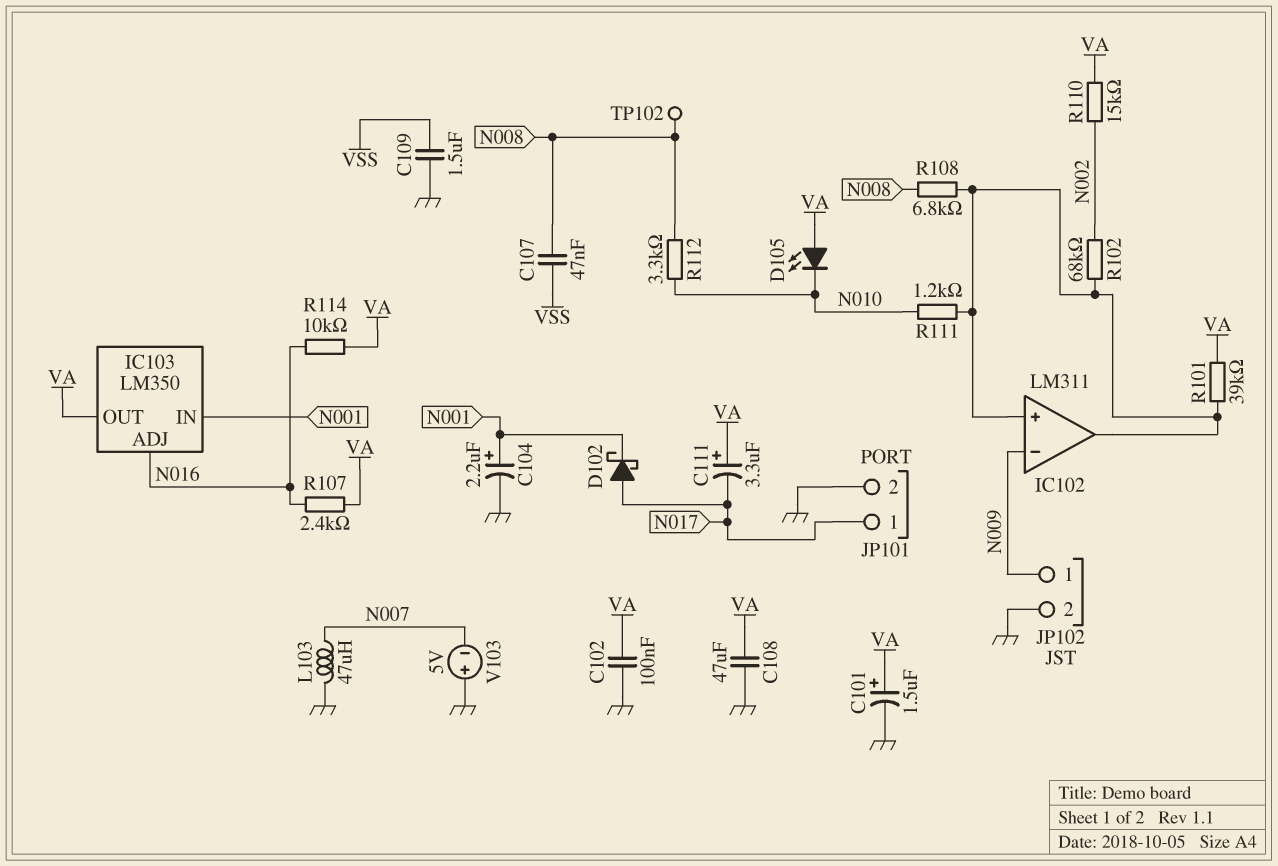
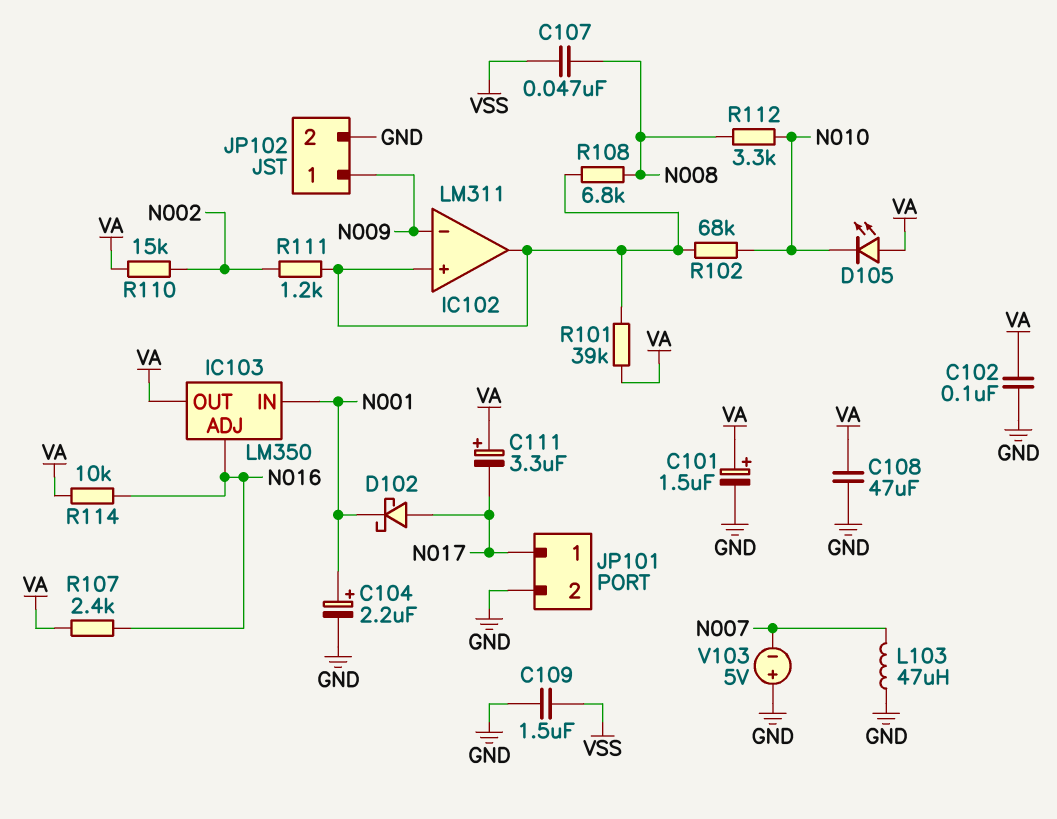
R102: 68k (IC102/in+, N002) -> 68k (IC102/in+, N010)
R111: 1.2k (IC102/in+, N010) -> 1.2k (IC102/in+, N002)
TP102: test point (N008) -> none

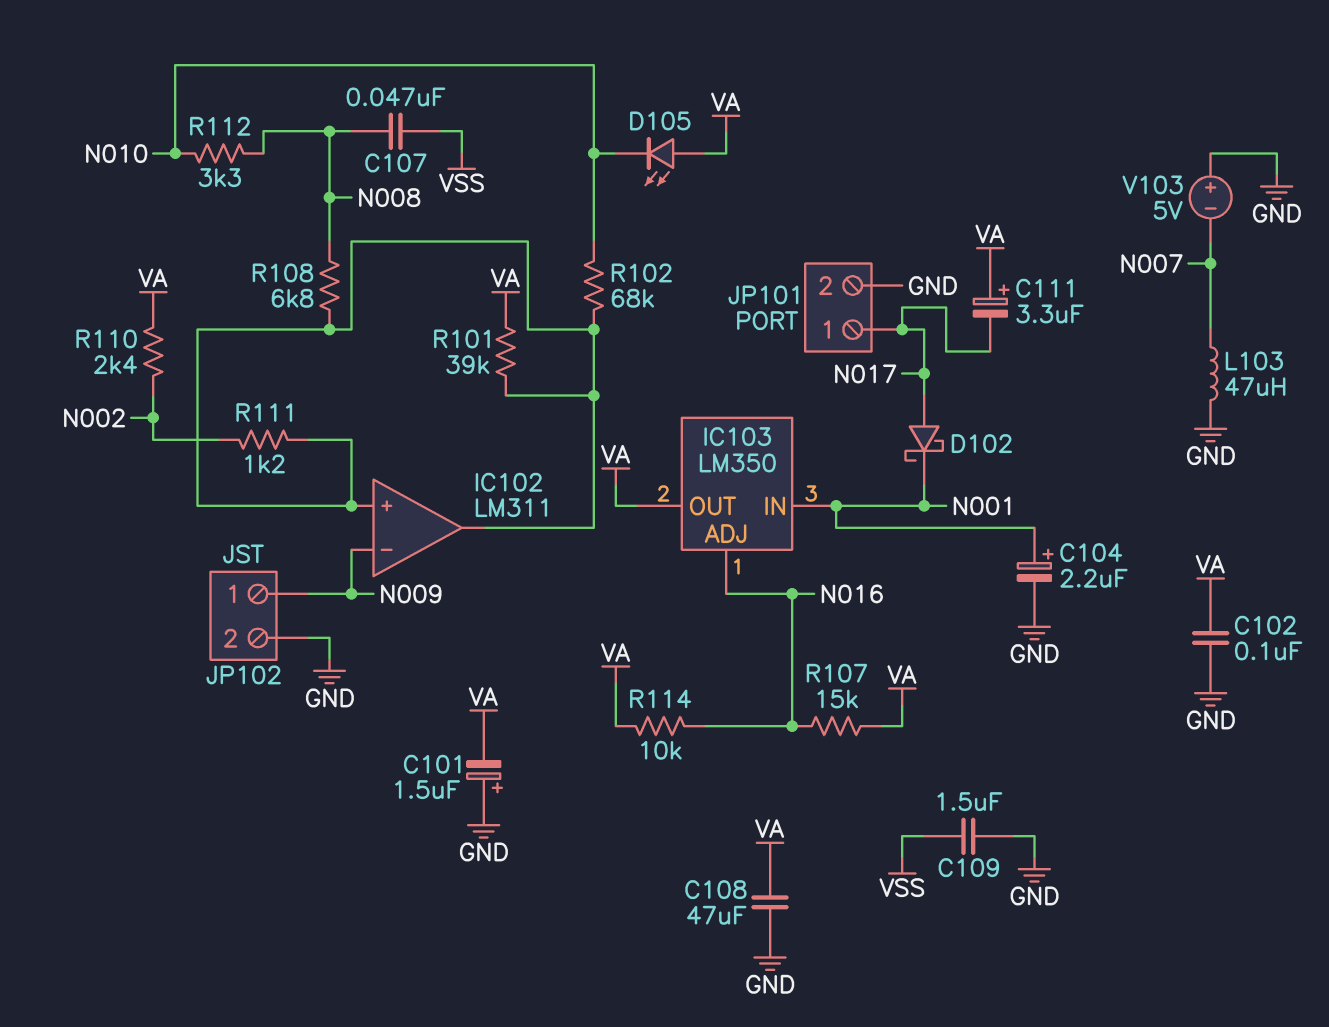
C101: 1.5uF (plus VA, minus GND) -> 1.5uF (plus GND, minus VA)
R107: 2.4k (N016, VA) -> 15k (N016, VA)
R110: 15k (N002, VA) -> 2.4k (N002, VA)

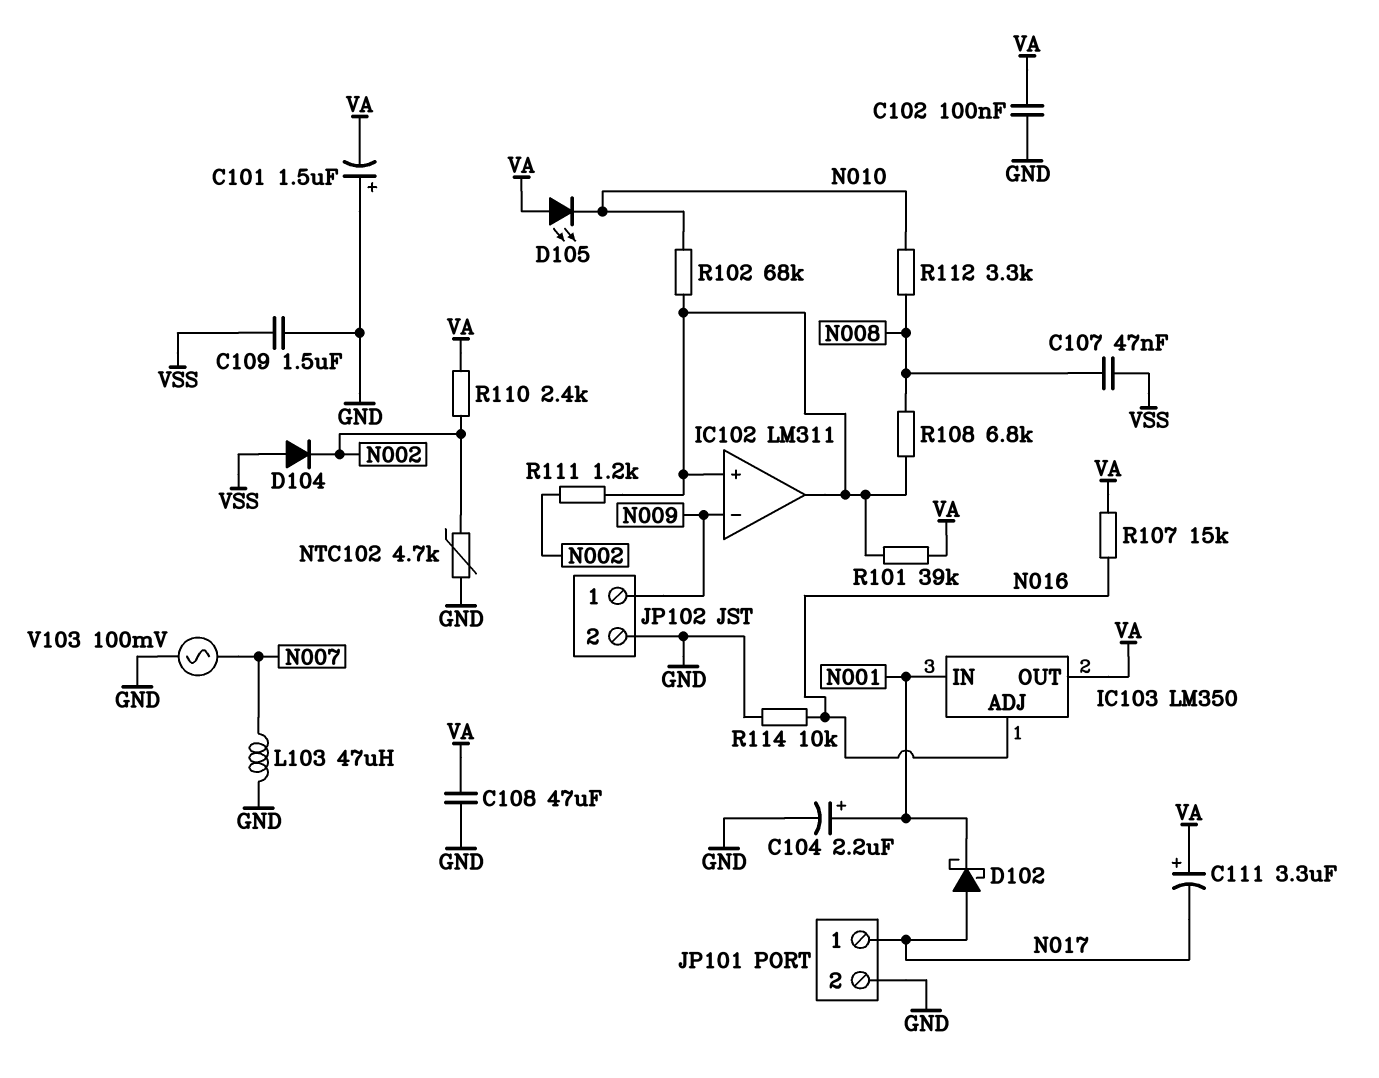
D104: none -> diode (A VSS, K N002)
NTC102: none -> 4.7k (GND, N002)
R114: 10k (N016, VA) -> 10k (GND, N016)
V103: 5V (plus GND, minus N007) -> AC 100mV (GND, N007)

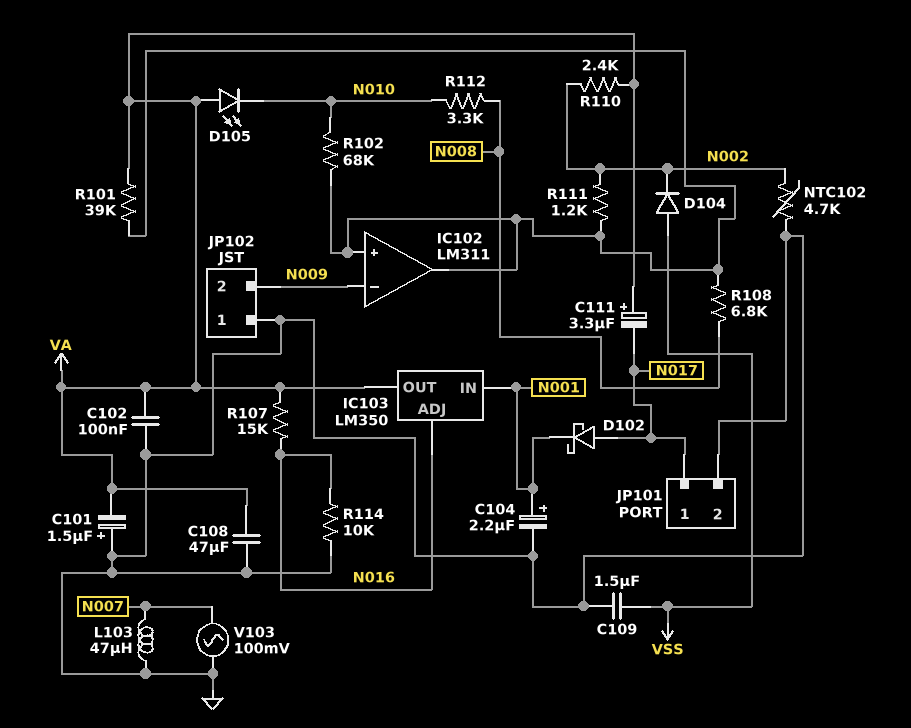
C107: 47nF (N008, VSS) -> none
JP102 pin 1: N009 -> GND
JP102 pin 2: GND -> N009

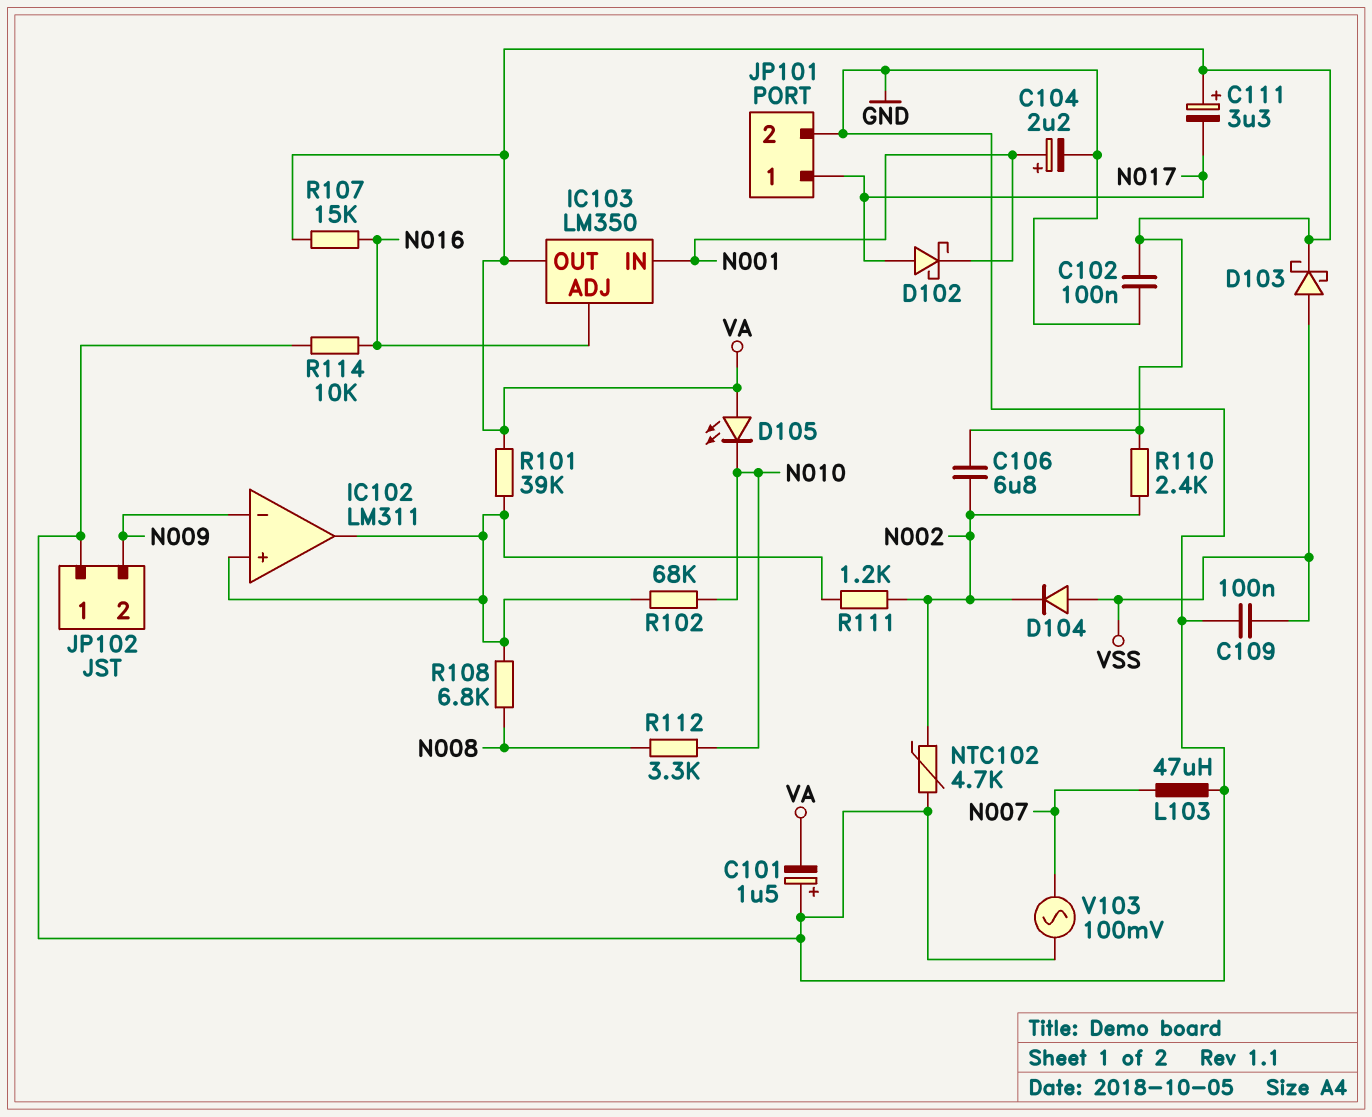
C106: none -> 6.8uF (N002, VA)
C108: 47uF (GND, VA) -> none
C109: 1.5uF (GND, VSS) -> 100nF (GND, VSS)
D103: none -> schottky (A VSS, K VA)

